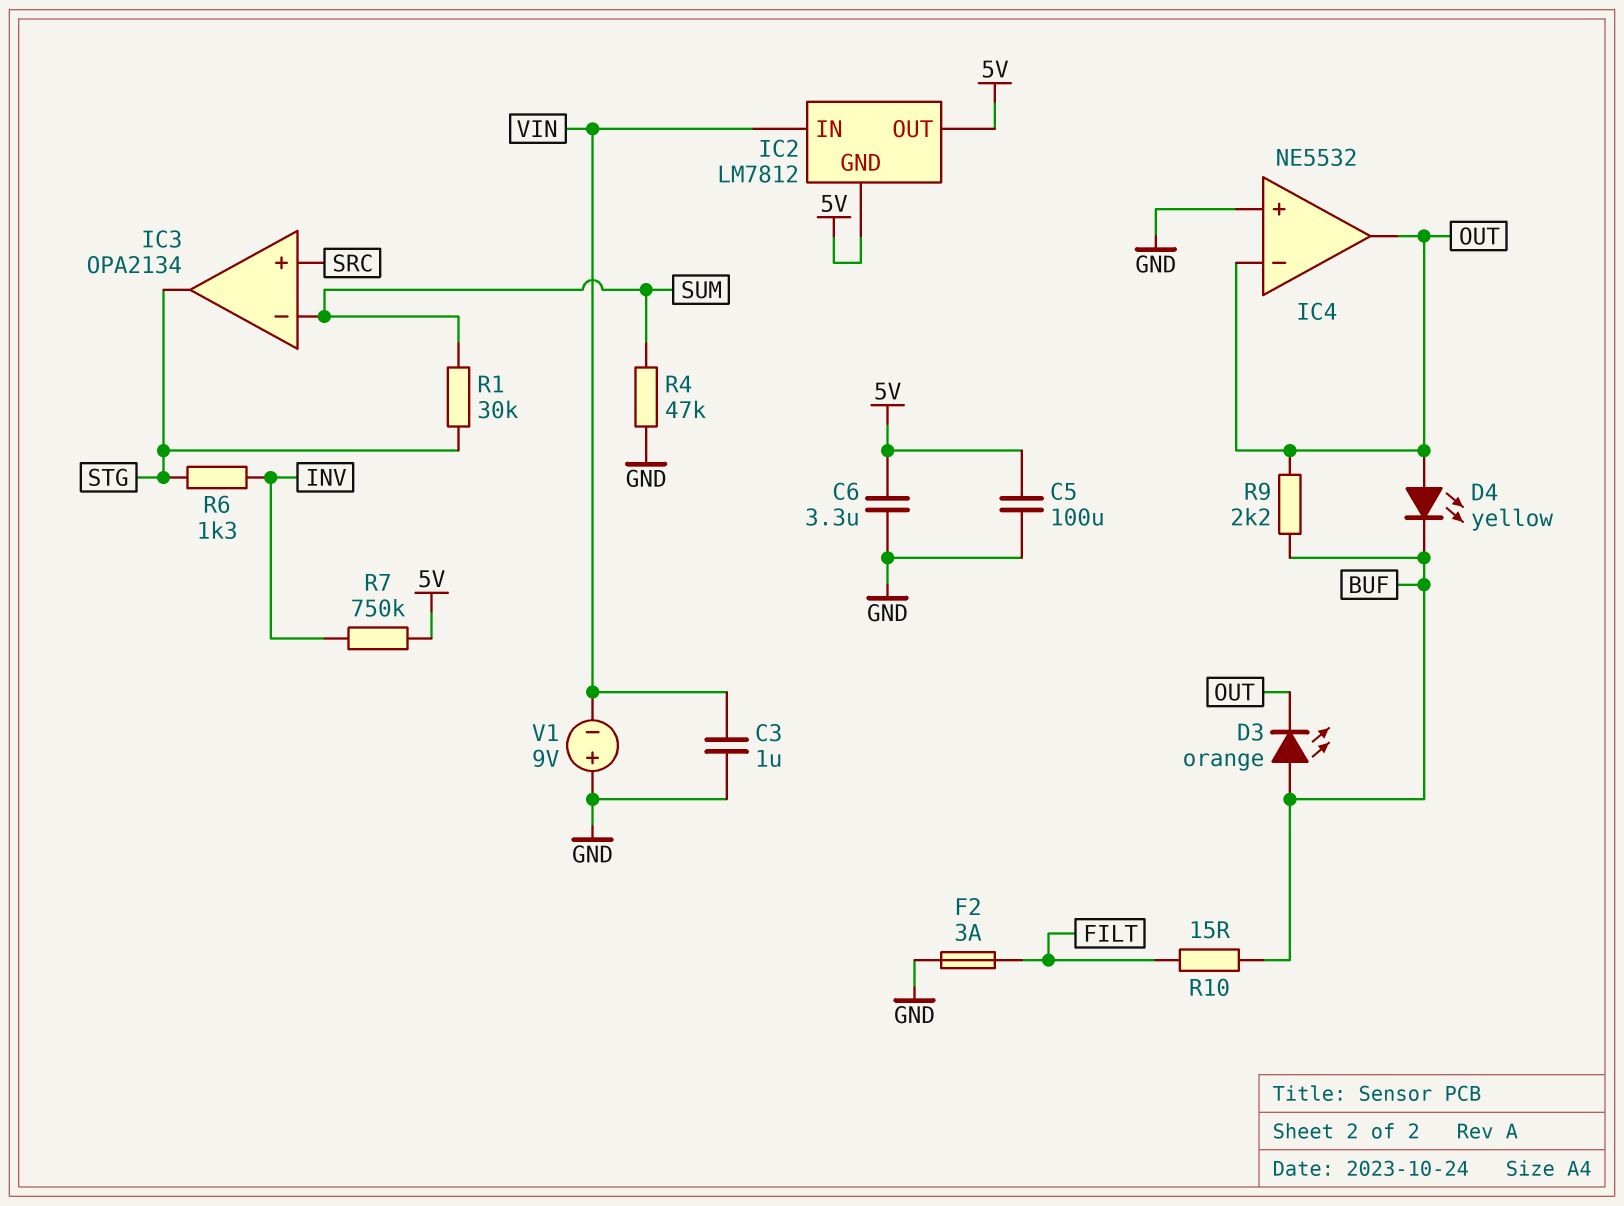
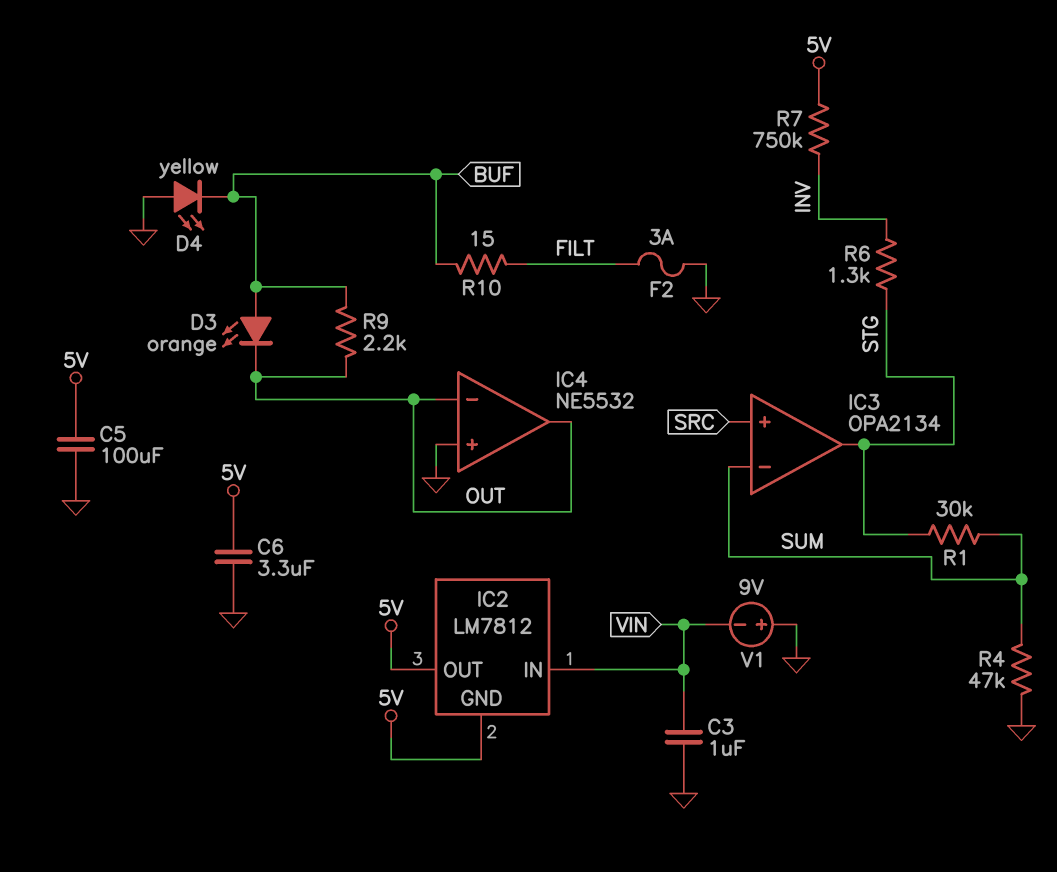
D4: LED yellow (A OUT, K BUF) -> LED yellow (A GND, K BUF)

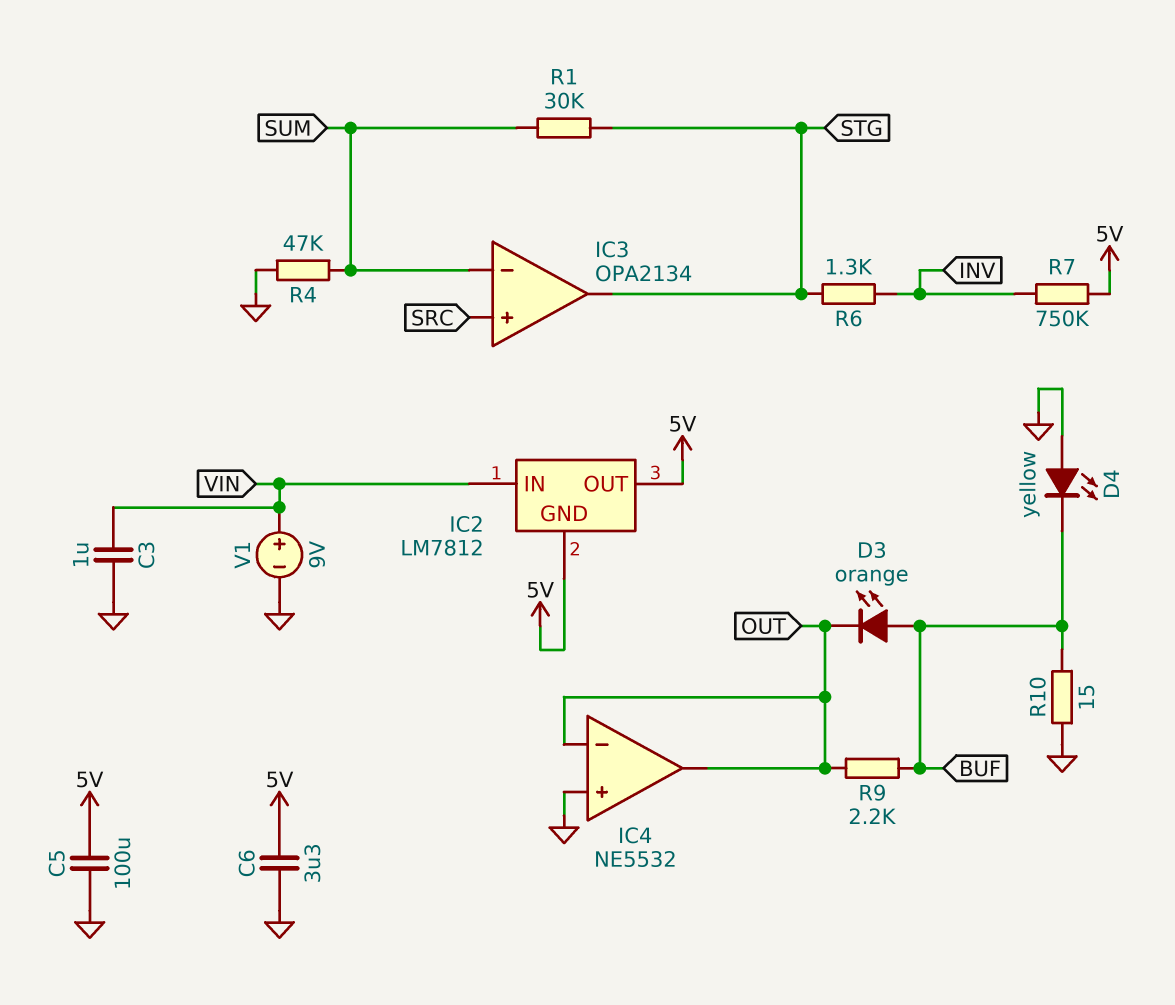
F2: 3A (FILT, GND) -> none
R10: 15 (BUF, FILT) -> 15 (BUF, GND)
V1: 9V (plus GND, minus VIN) -> 9V (plus VIN, minus GND)

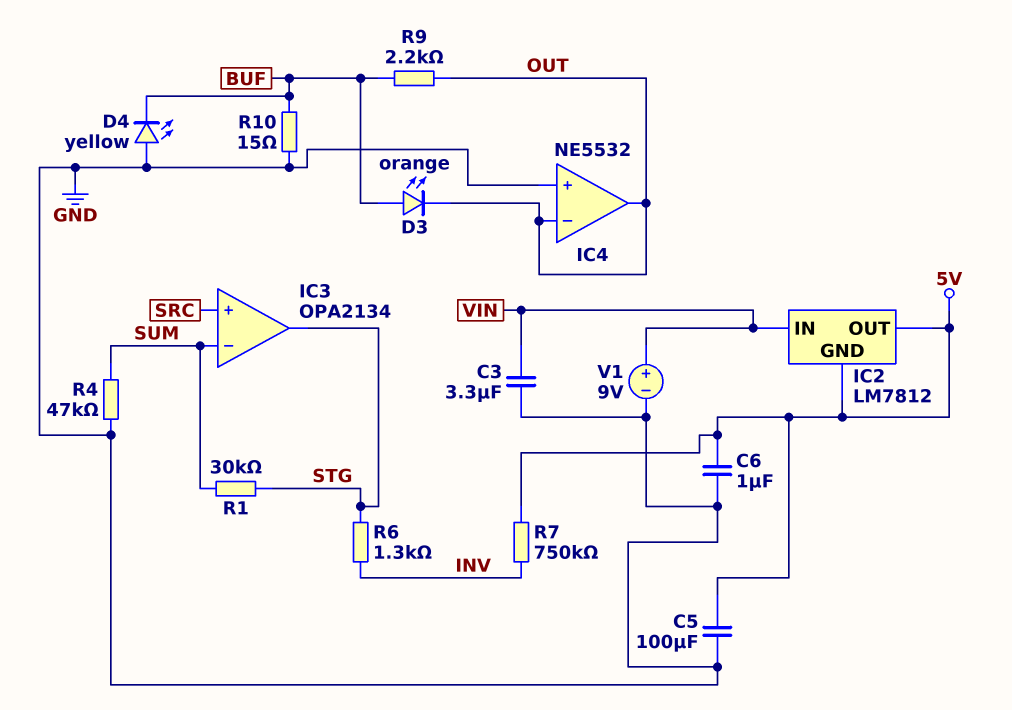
C3: 1uF (GND, VIN) -> 3.3uF (GND, VIN)
C6: 3.3uF (5V, GND) -> 1uF (5V, GND)

